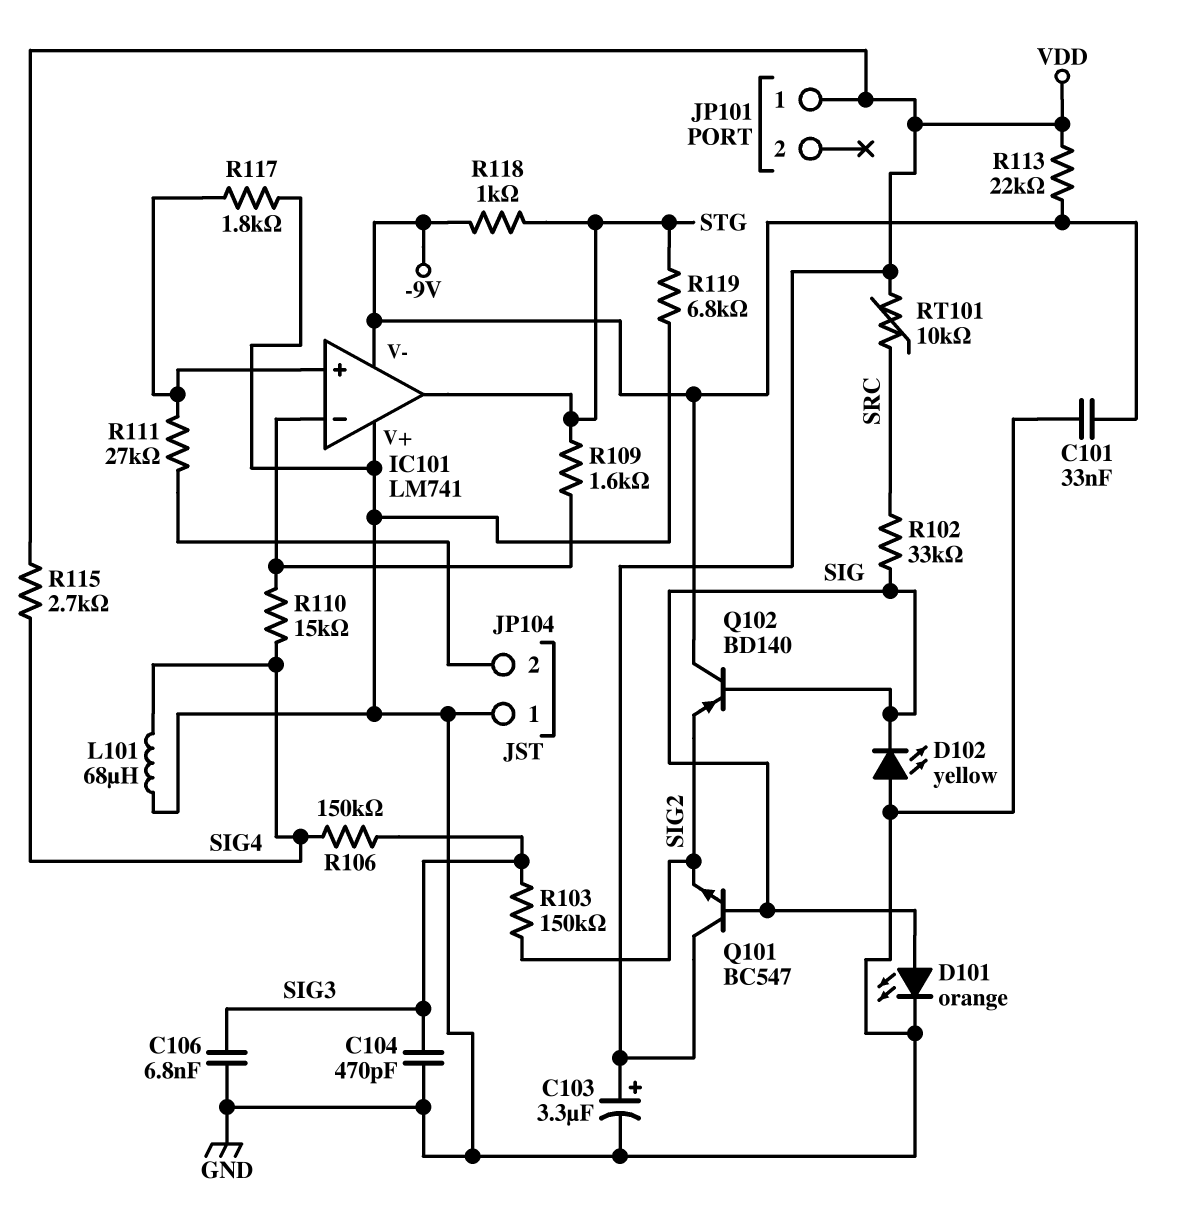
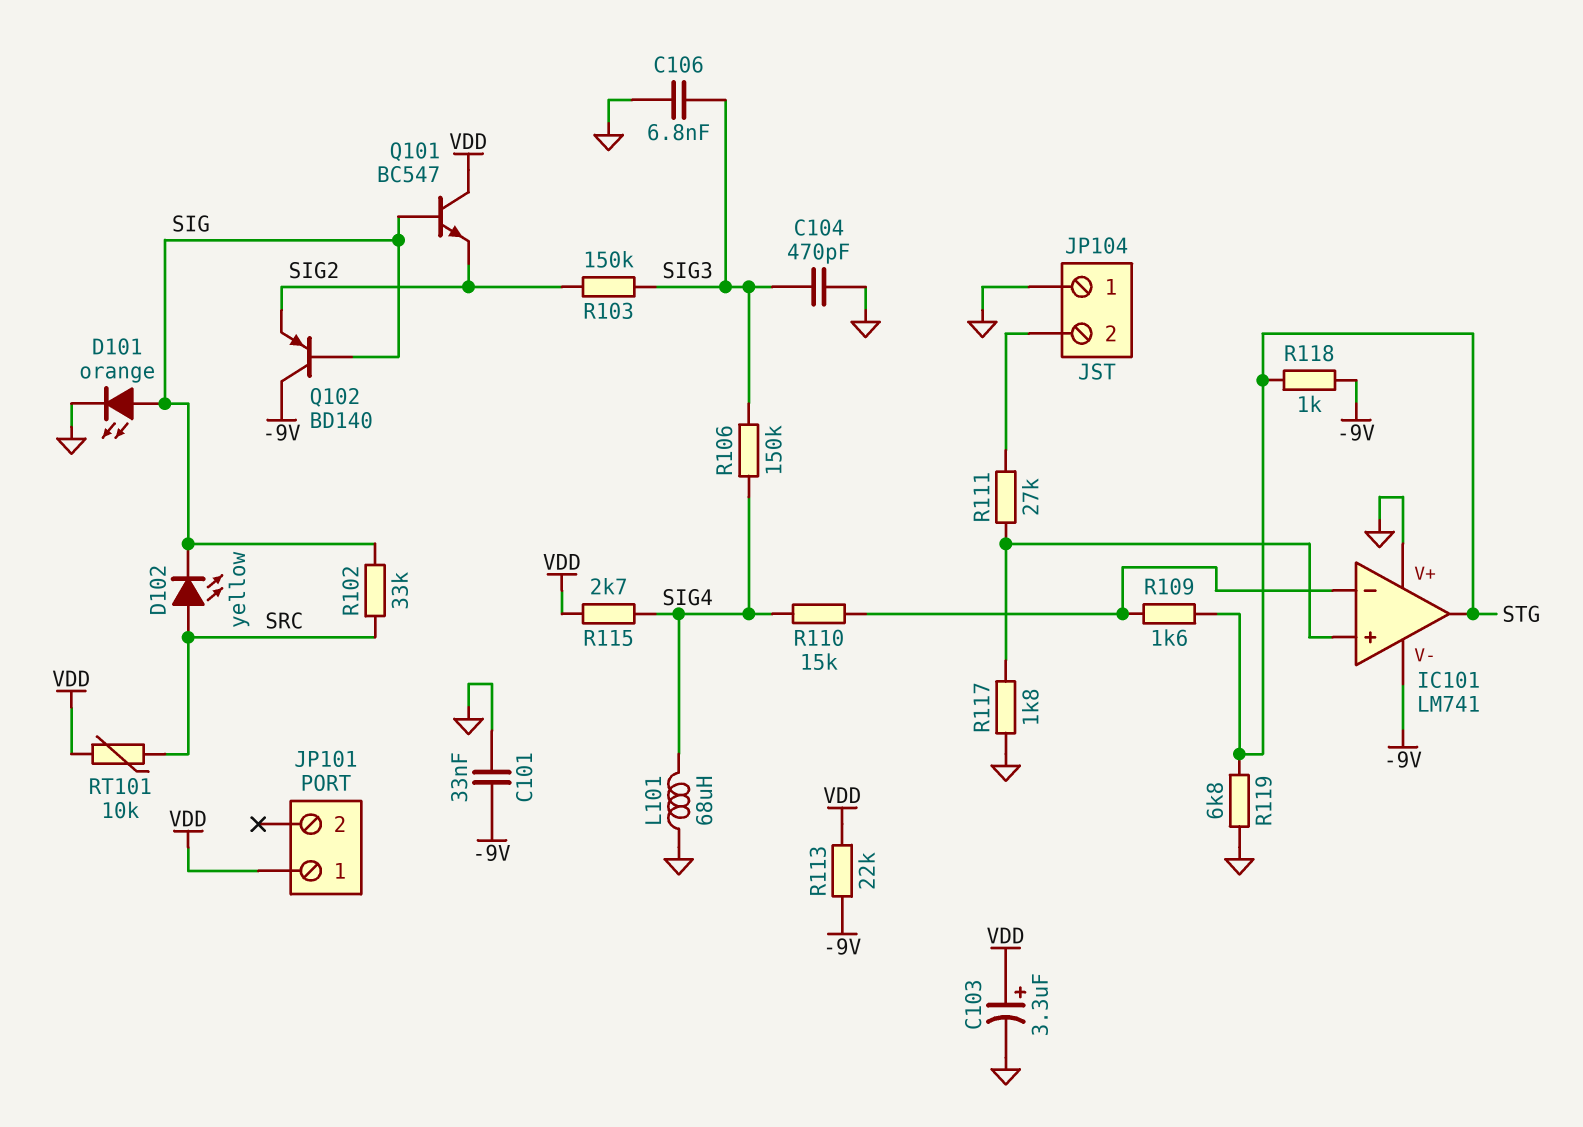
D102: LED yellow (A GND, K SIG) -> LED yellow (A SRC, K SIG)

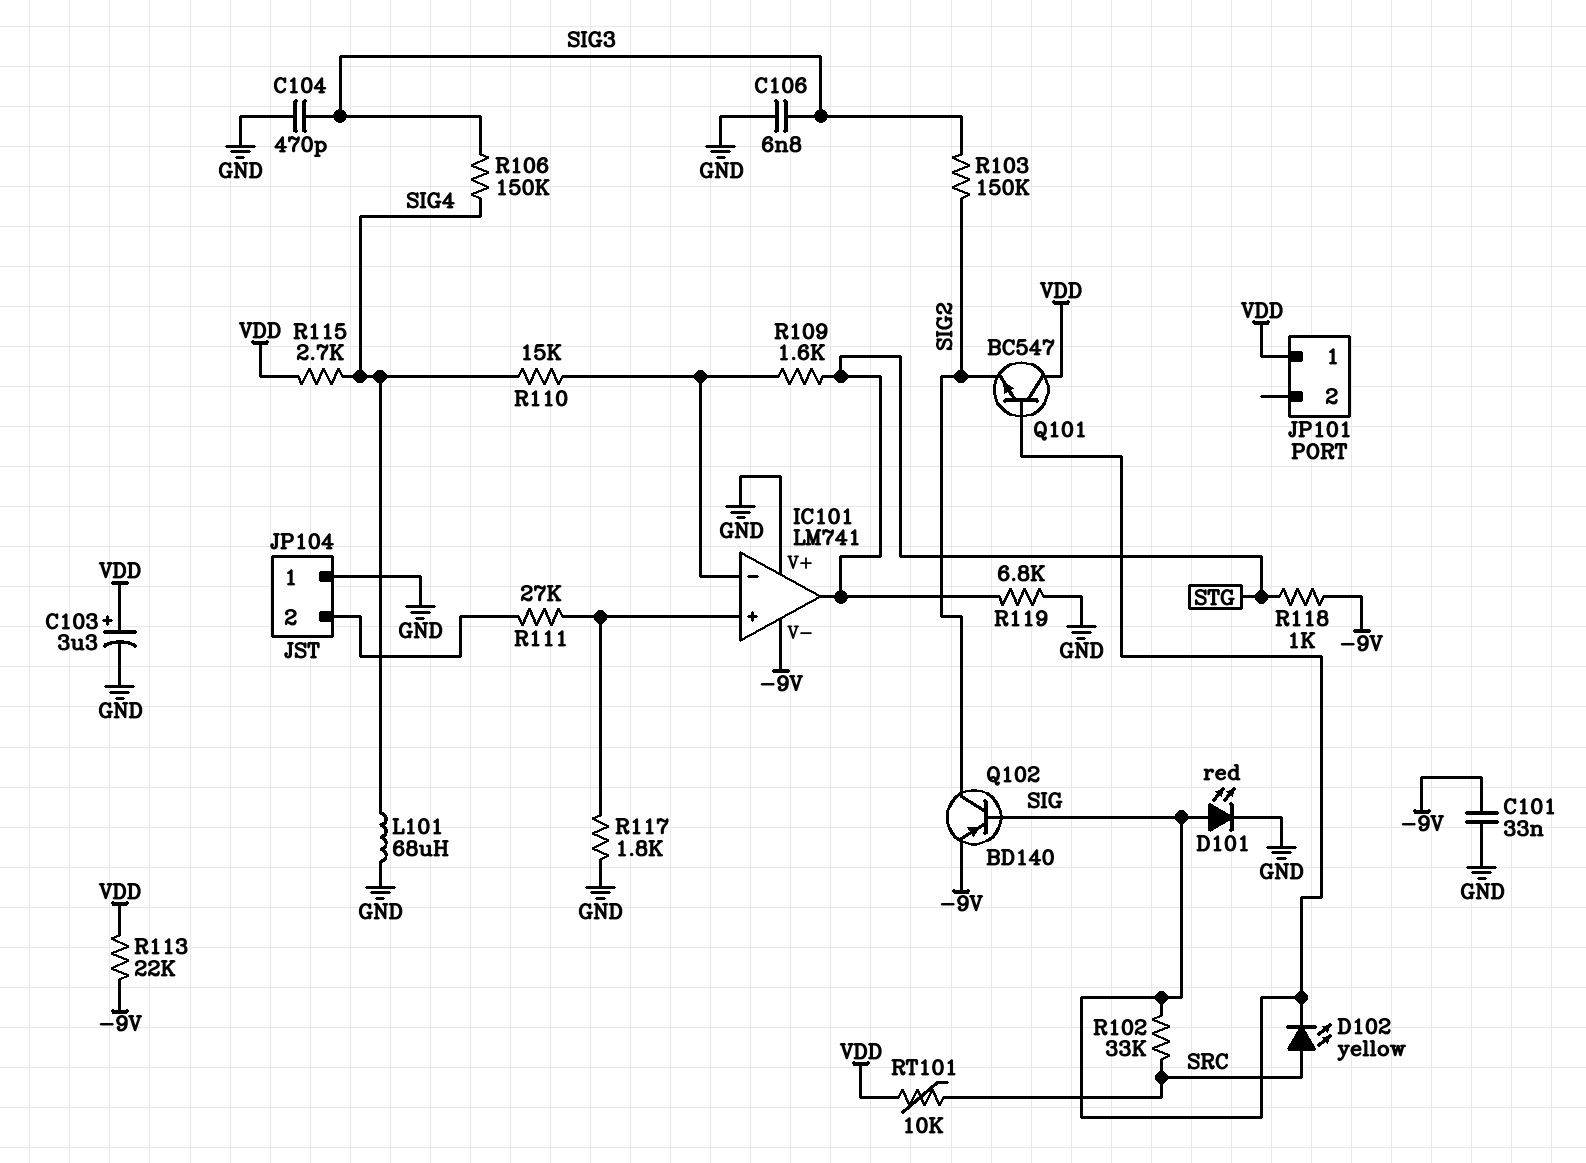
D101: LED orange (A SIG, K GND) -> LED red (A SIG, K GND)
Q102: PNP BD140 (B SIG, C -9V, E SIG2) -> PNP BD140 (B SIG, C SIG2, E -9V)

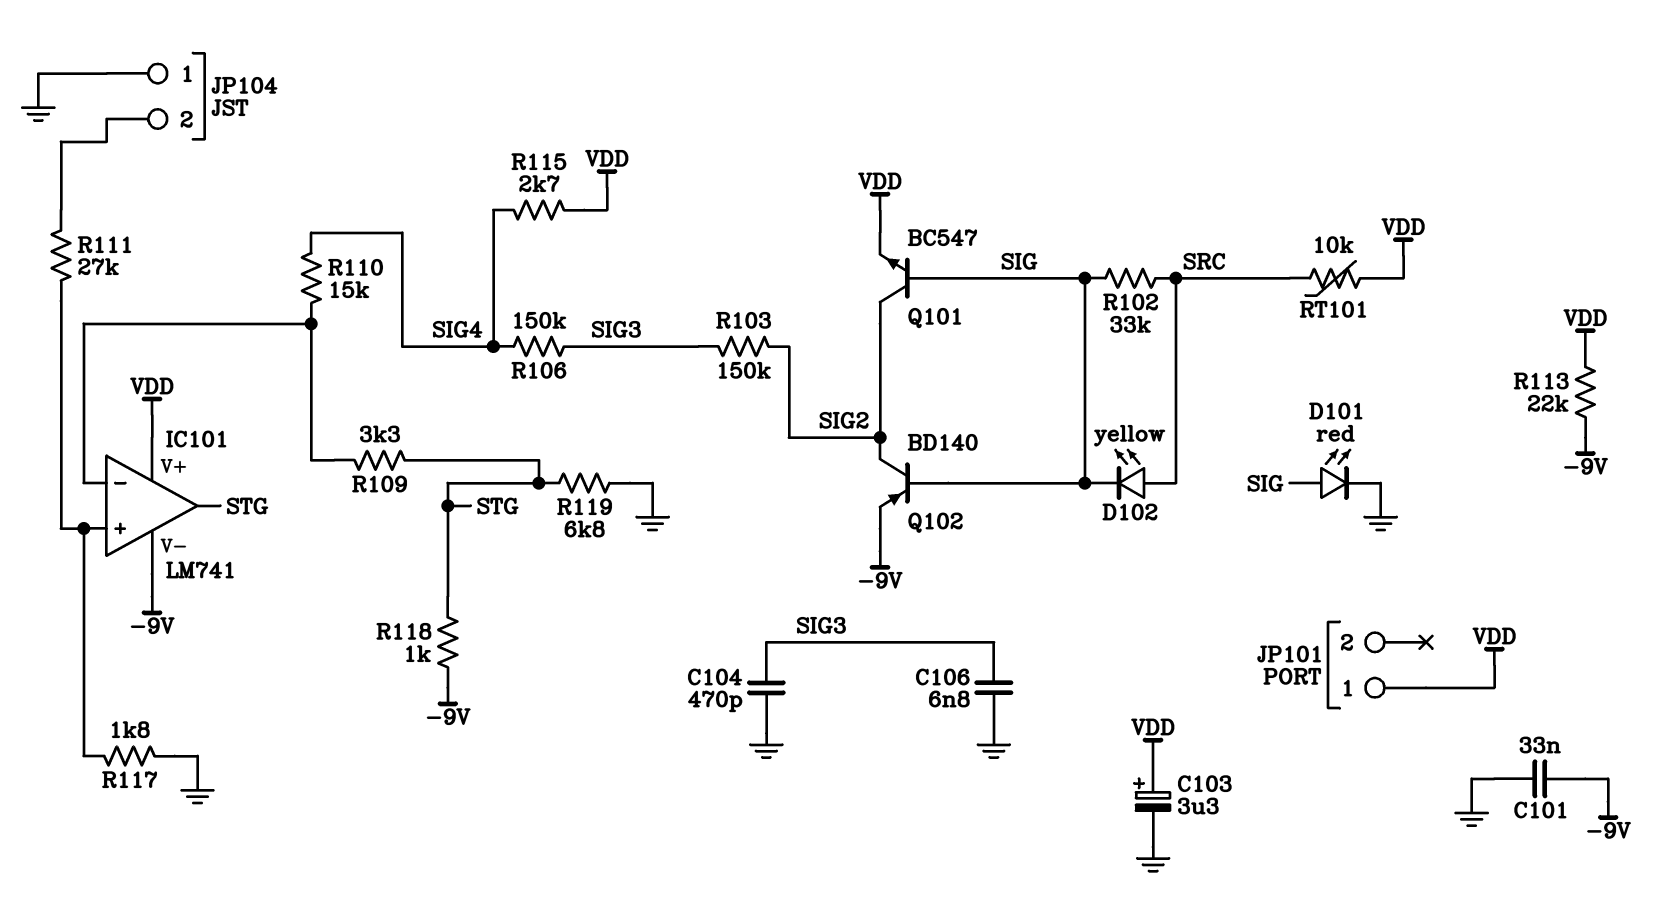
IC101 pin V+: GND -> VDD
L101: 68uH (GND, SIG4) -> none
Q101: NPN BC547 (B SIG, C VDD, E SIG2) -> NPN BC547 (B SIG, C SIG2, E VDD)
R109: 1.6k (IC101/in-, STG) -> 3.3k (IC101/in-, STG)

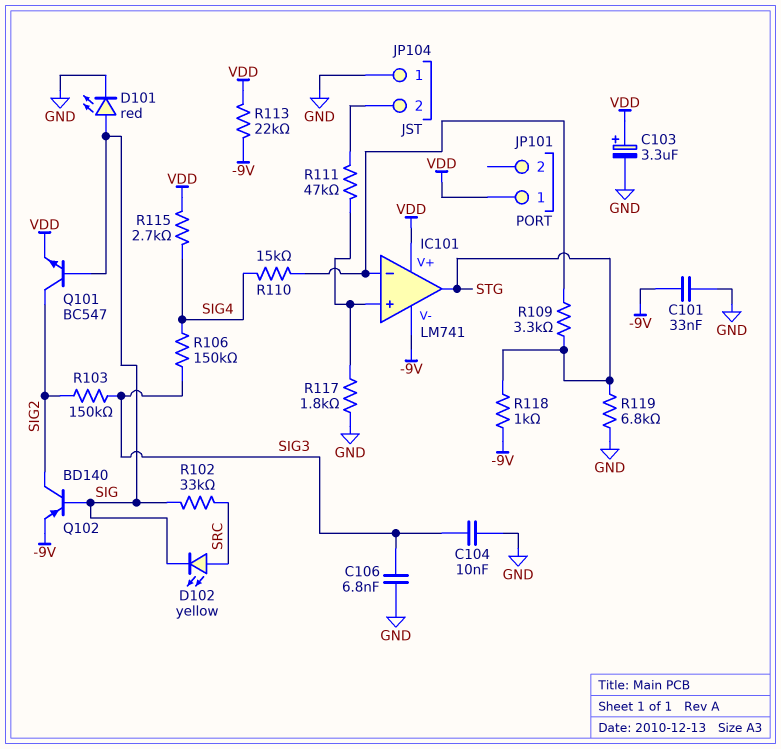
C104: 470pF (GND, SIG3) -> 10nF (GND, SIG3)
R111: 27k (IC101/in+, JP104/2) -> 47k (IC101/in+, JP104/2)
RT101: 10k (SRC, VDD) -> none

